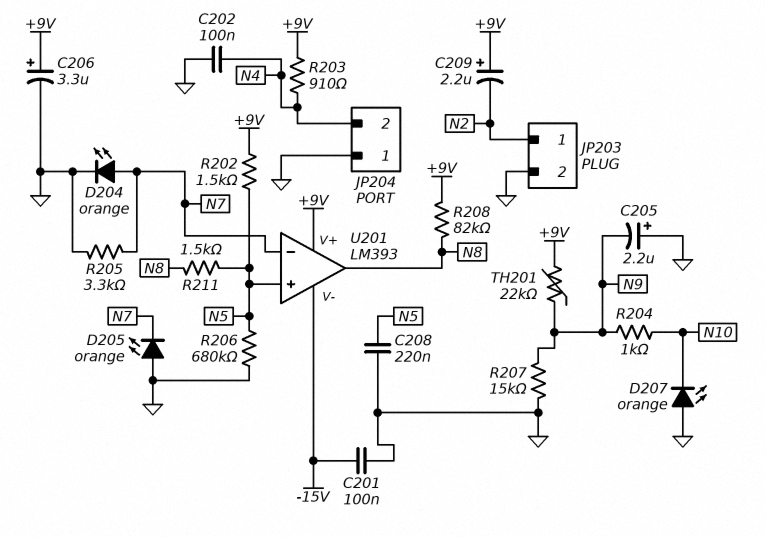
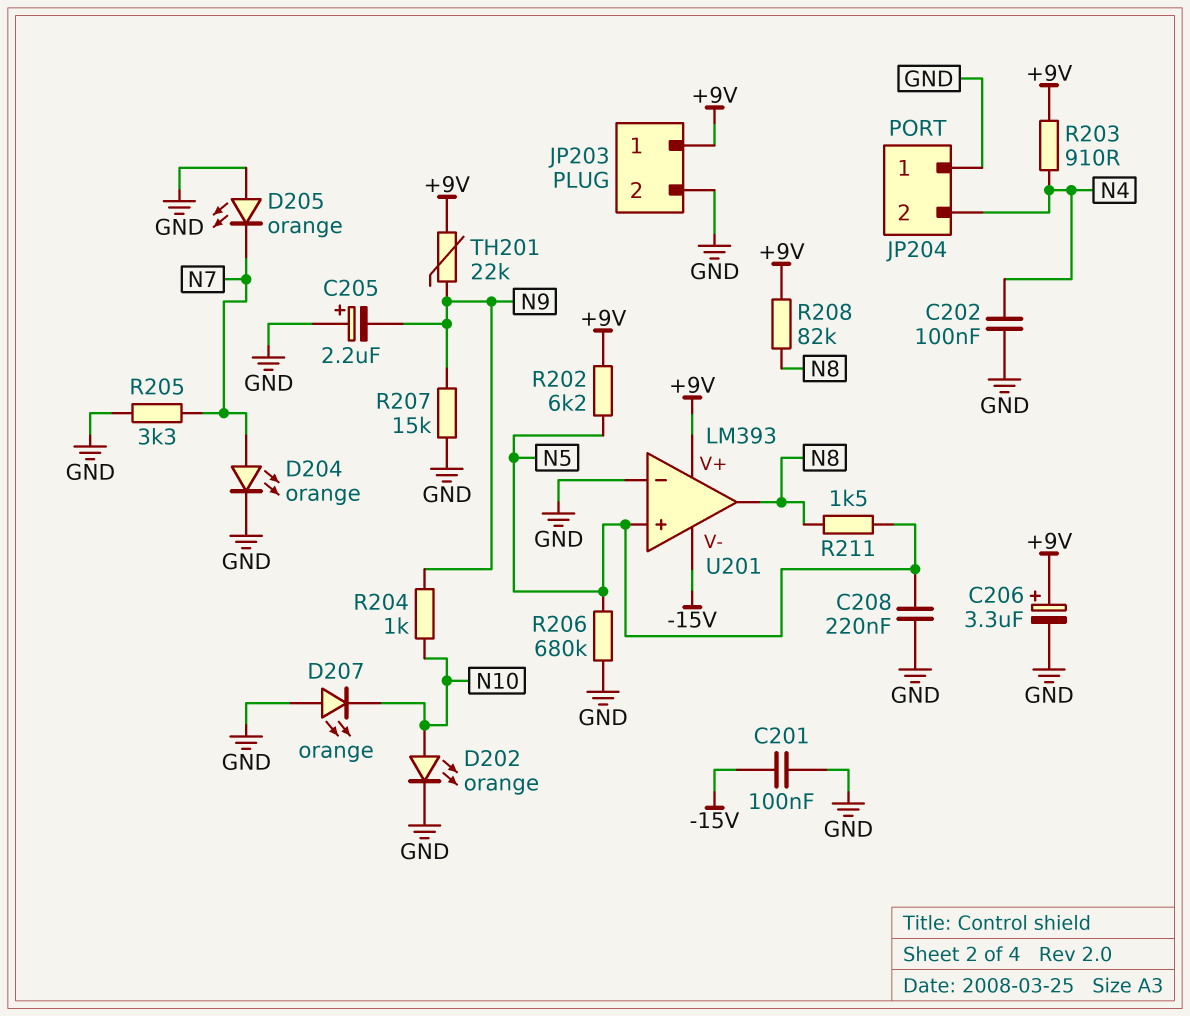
C209: 2.2uF (plus +9V, minus N2) -> none
D202: none -> LED orange (A N10, K GND)
JP203 pin 1: N2 -> +9V
R202: 1.5k (+9V, N5) -> 6.2k (+9V, N5)
U201 pin in-: N7 -> GND

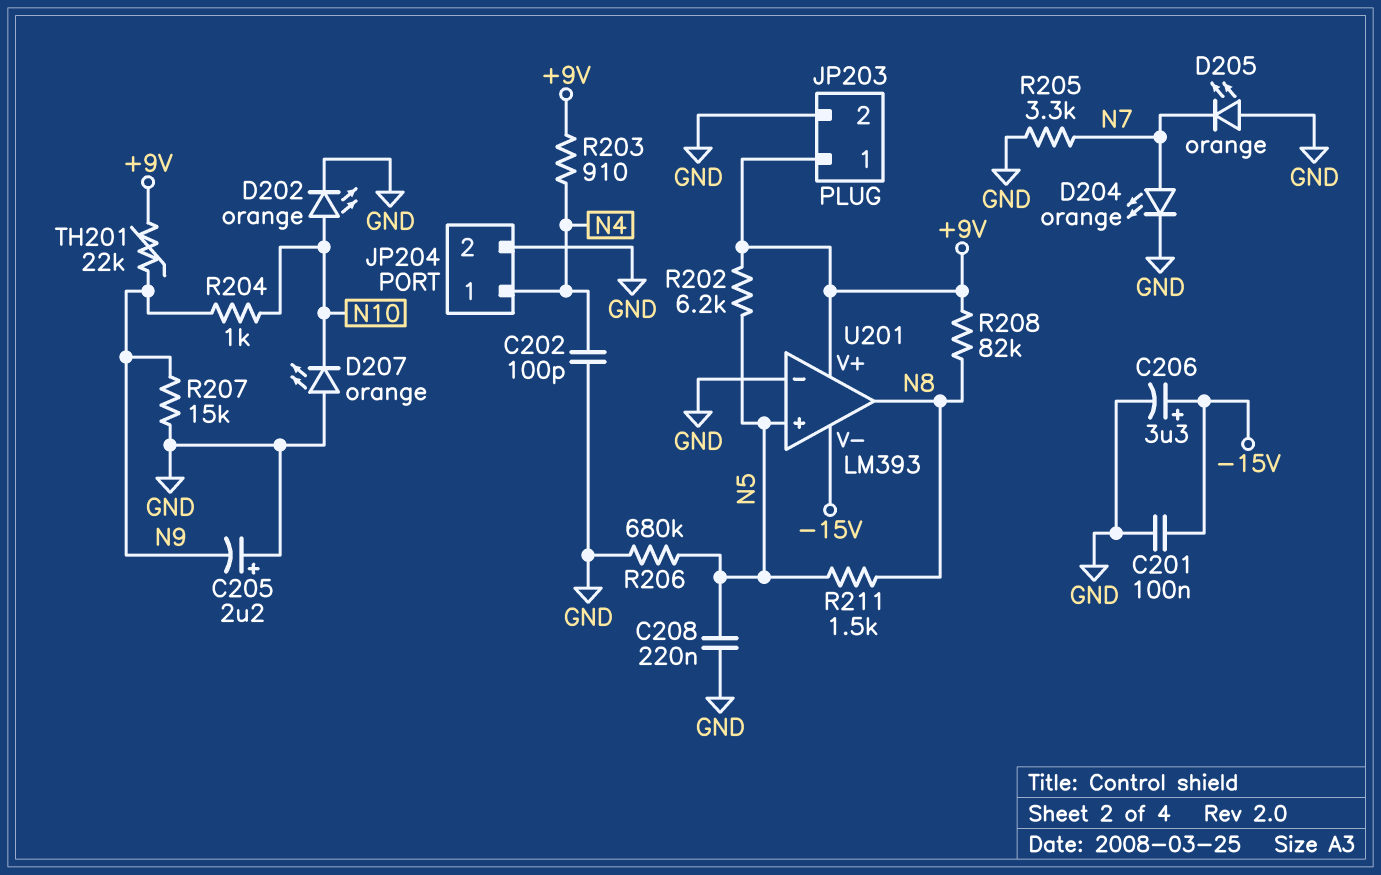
C202: 100nF (GND, N4) -> 100pF (GND, N4)
C206: 3.3uF (plus +9V, minus GND) -> 3.3uF (plus -15V, minus GND)
JP204 pin 1: GND -> N4
JP204 pin 2: N4 -> GND

